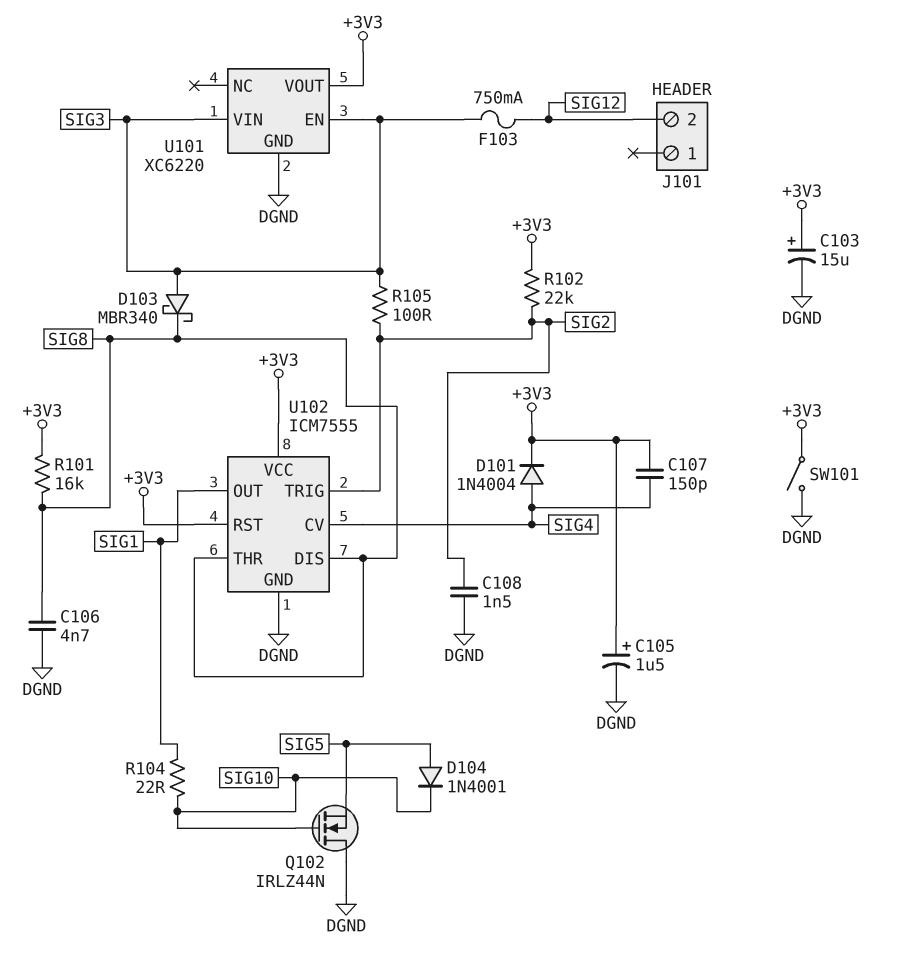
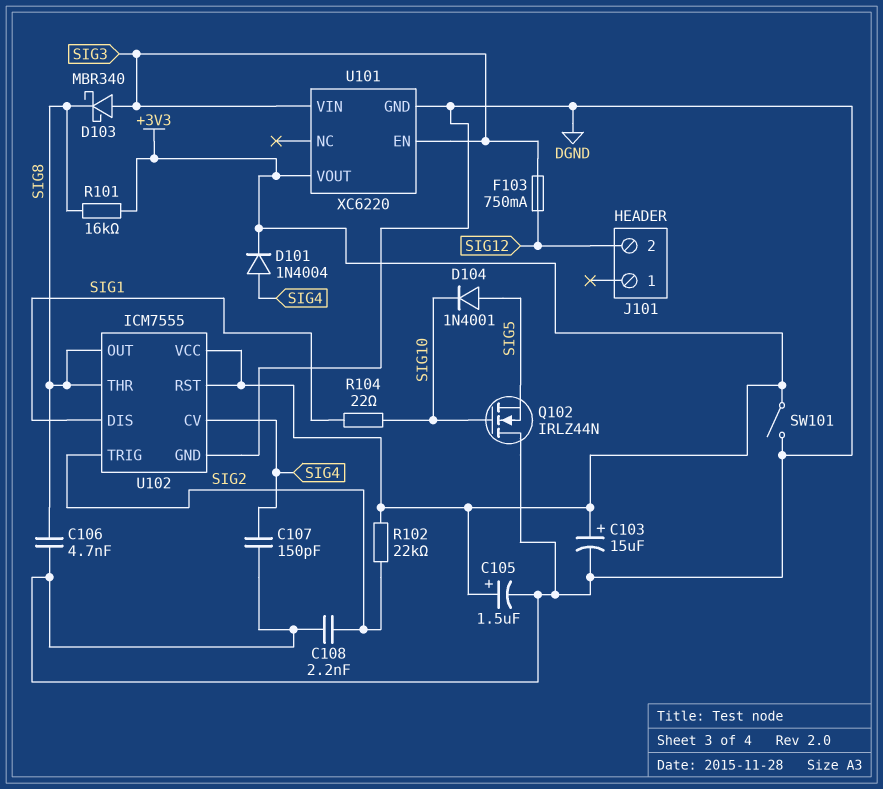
C107: 150pF (+3V3, SIG4) -> 150pF (DGND, SIG4)
C108: 1.5nF (DGND, SIG2) -> 2.2nF (DGND, SIG2)
R105: 100 (SIG2, SIG3) -> none
U102 pin DIS: SIG8 -> SIG1
U102 pin OUT: SIG1 -> SIG8

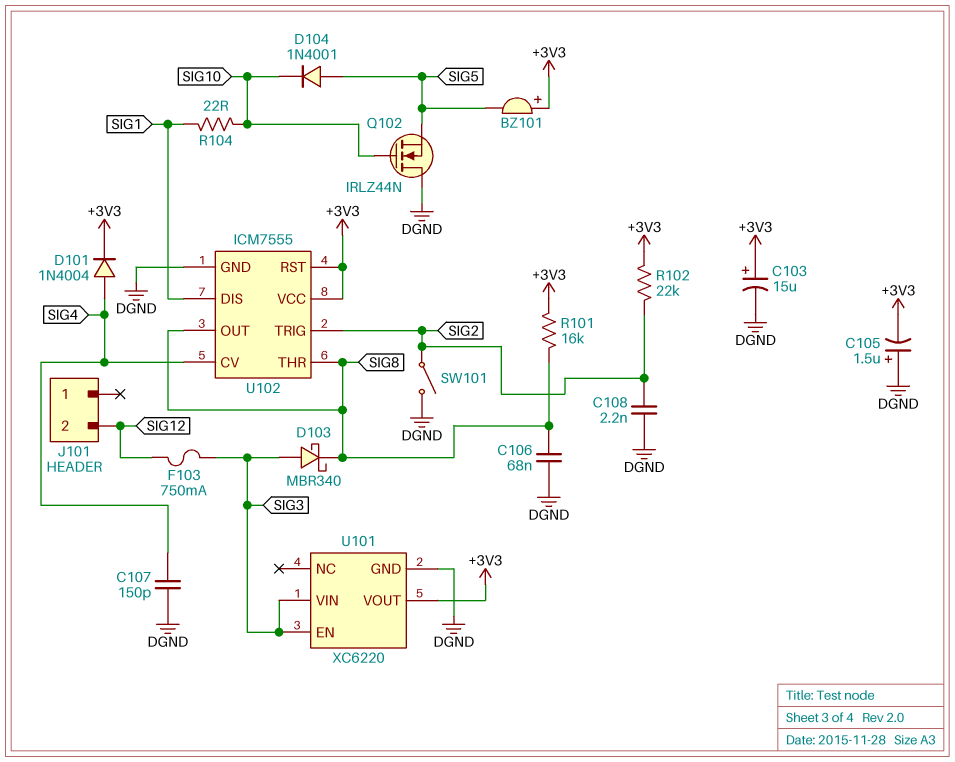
BZ101: none -> buzzer (plus +3V3, minus SIG5)
C105: 1.5uF (plus +3V3, minus DGND) -> 1.5uF (plus DGND, minus +3V3)
C106: 4.7nF (DGND, SIG8) -> 68nF (DGND, SIG8)
SW101: switch (+3V3, DGND) -> switch (DGND, SIG2)

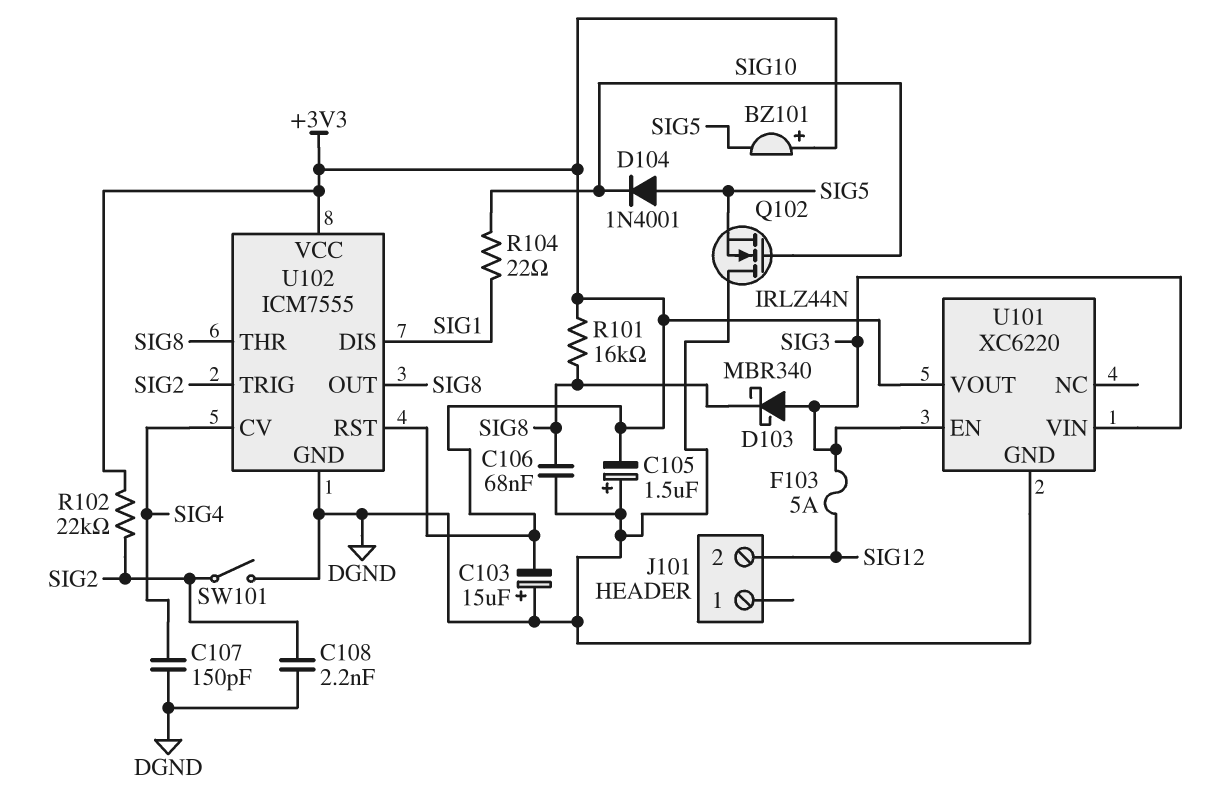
C103: 15uF (plus +3V3, minus DGND) -> 15uF (plus DGND, minus +3V3)
D101: diode 1N4004 (A SIG4, K +3V3) -> none
F103: 750mA (SIG3, SIG12) -> 5A (SIG3, SIG12)

